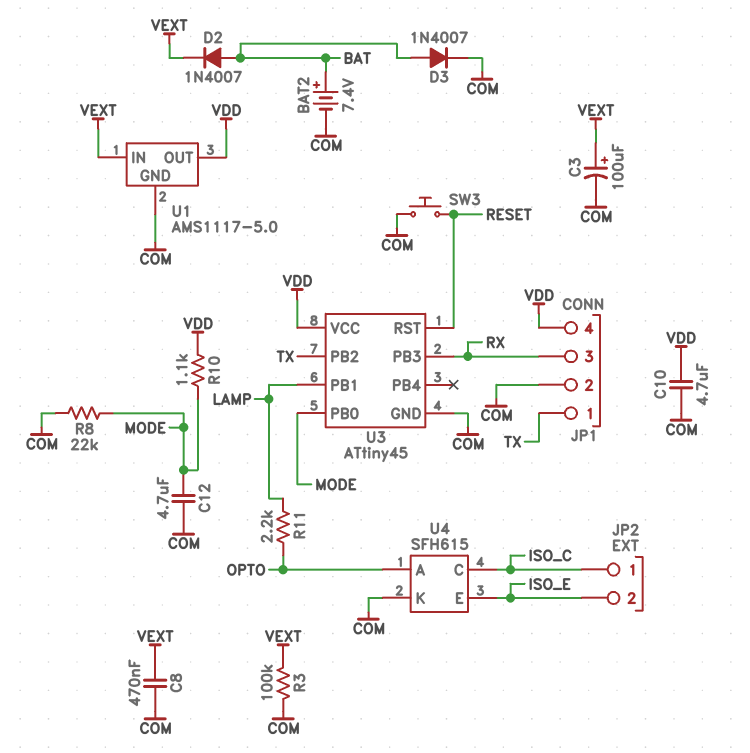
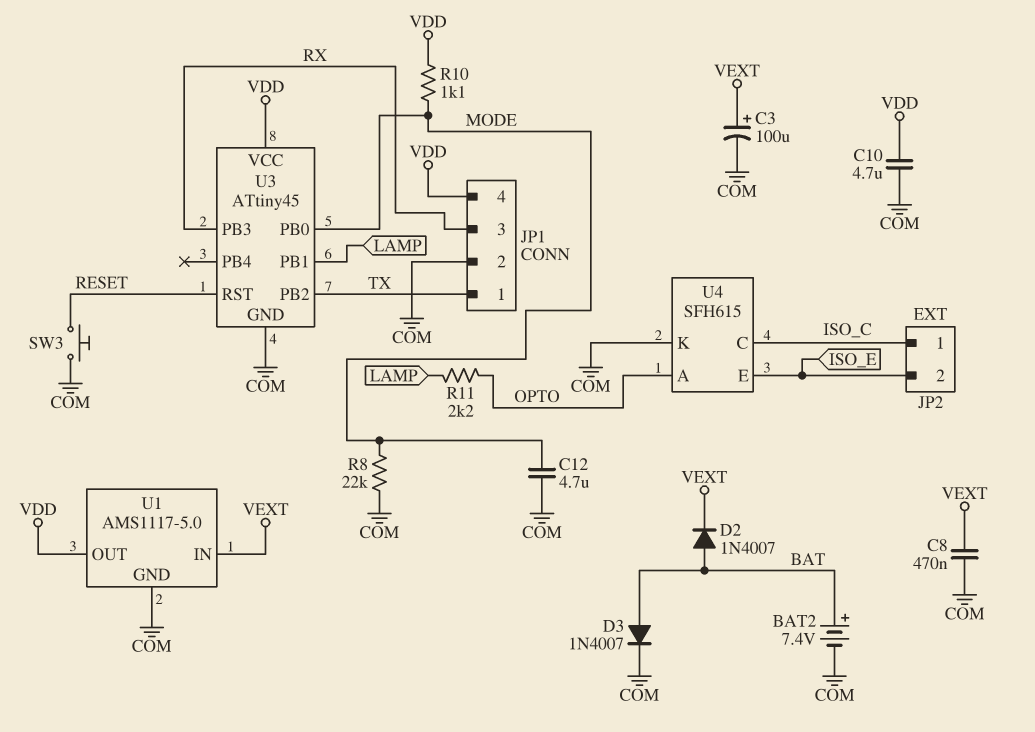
R3: 100k (COM, VEXT) -> none

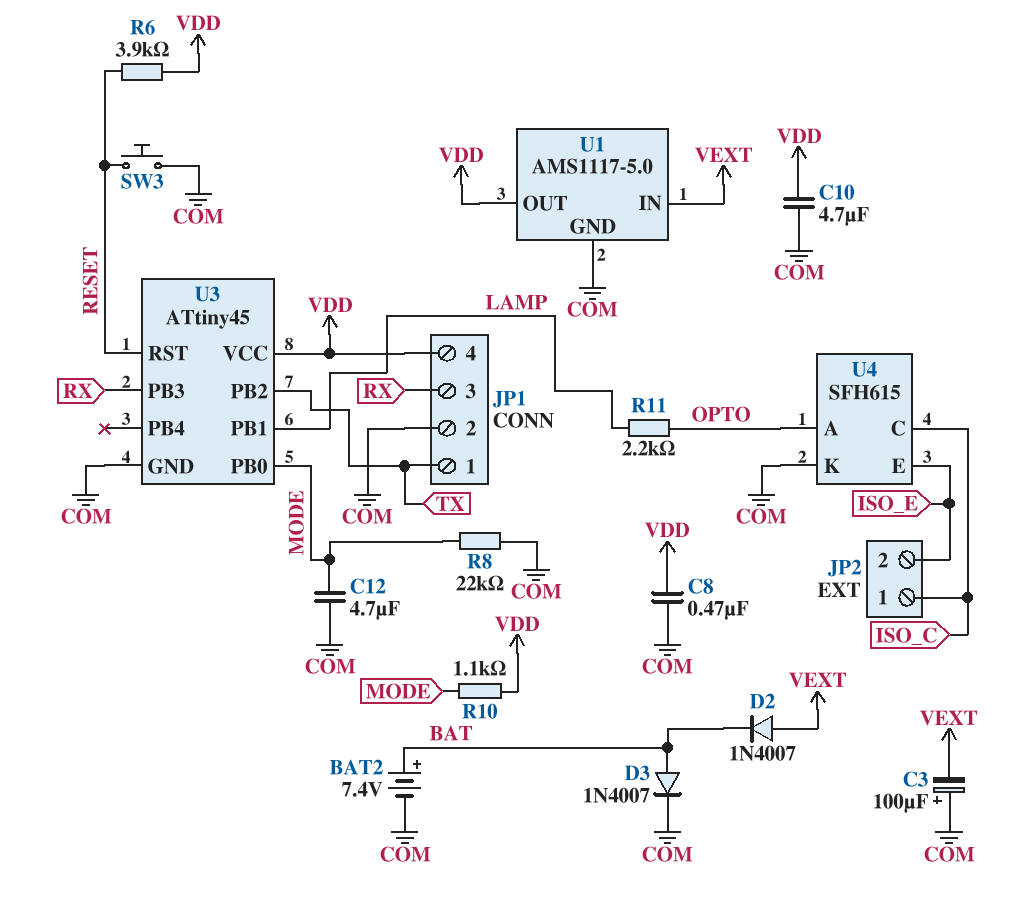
C3: 100uF (plus VEXT, minus COM) -> 100uF (plus COM, minus VEXT)
C8: 470nF (COM, VEXT) -> 470nF (COM, VDD)
D2: diode 1N4007 (A BAT, K VEXT) -> diode 1N4007 (A VEXT, K BAT)
R6: none -> 3.9k (RESET, VDD)

